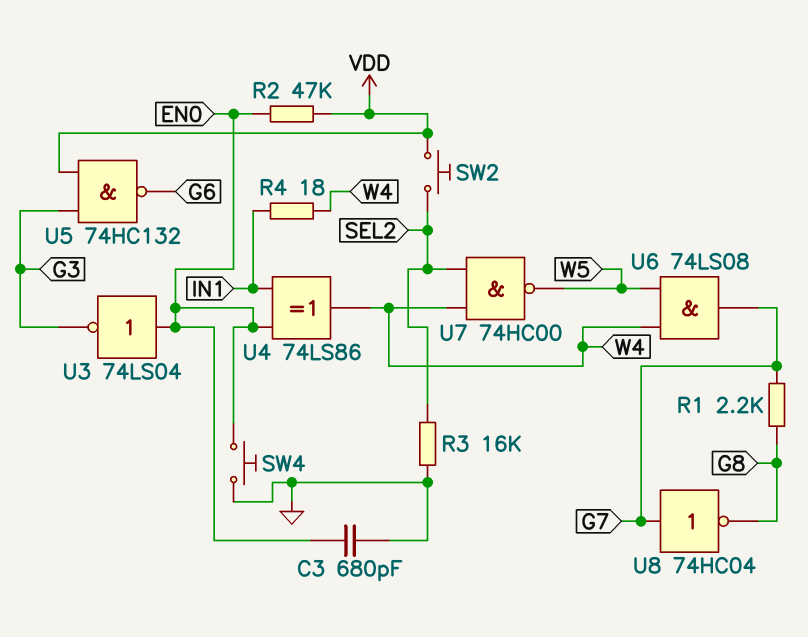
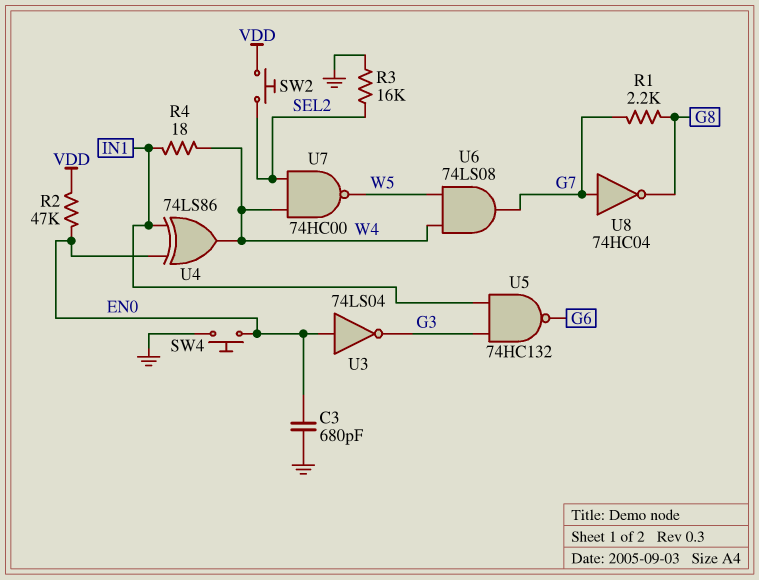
U5: NAND 74HC132 (in G3, in VDD, out G6) -> NAND 74HC132 (in G3, in IN1, out G6)

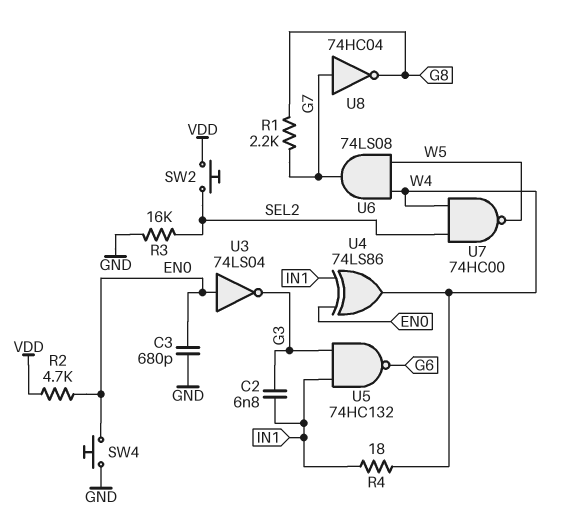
C2: none -> 6.8nF (G3, IN1)
R2: 47k (EN0, VDD) -> 4.7k (EN0, VDD)

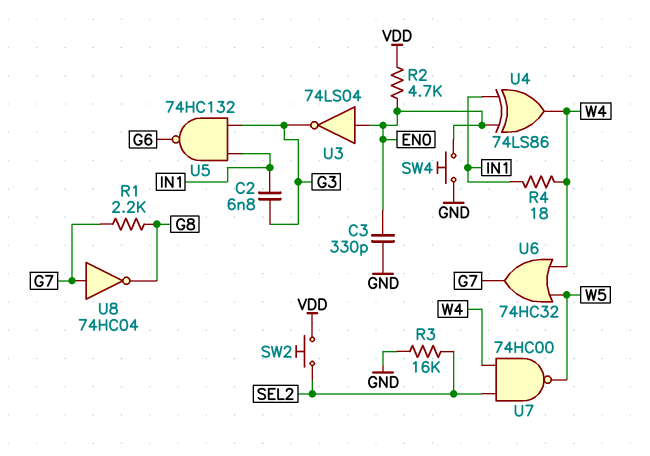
C3: 680pF (EN0, GND) -> 330pF (EN0, GND)
U6: AND 74LS08 (in W4, in W5, out G7) -> OR 74HC32 (in W4, in W5, out G7)

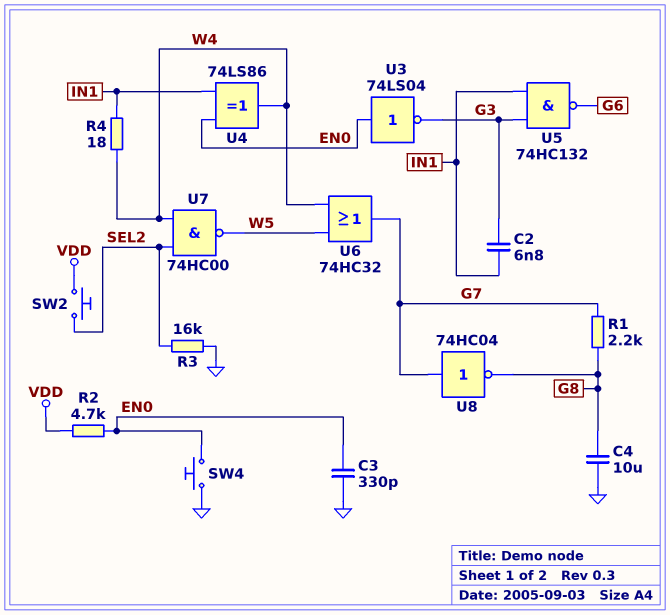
C4: none -> 10uF (G8, GND)

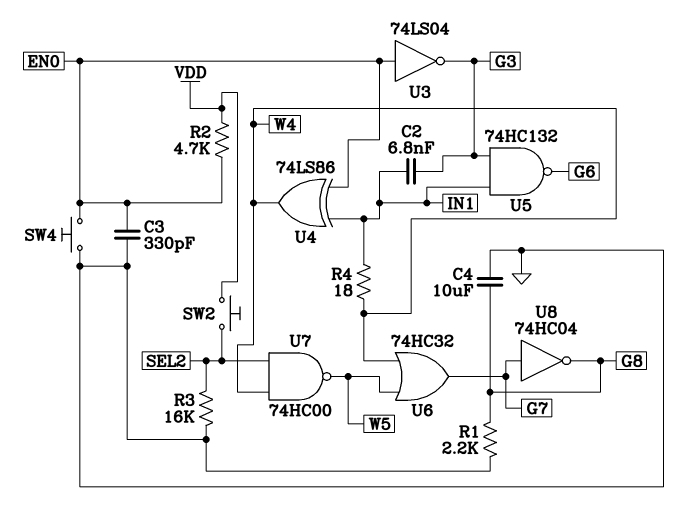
R1: 2.2k (G7, G8) -> 2.2k (G8, GND)

